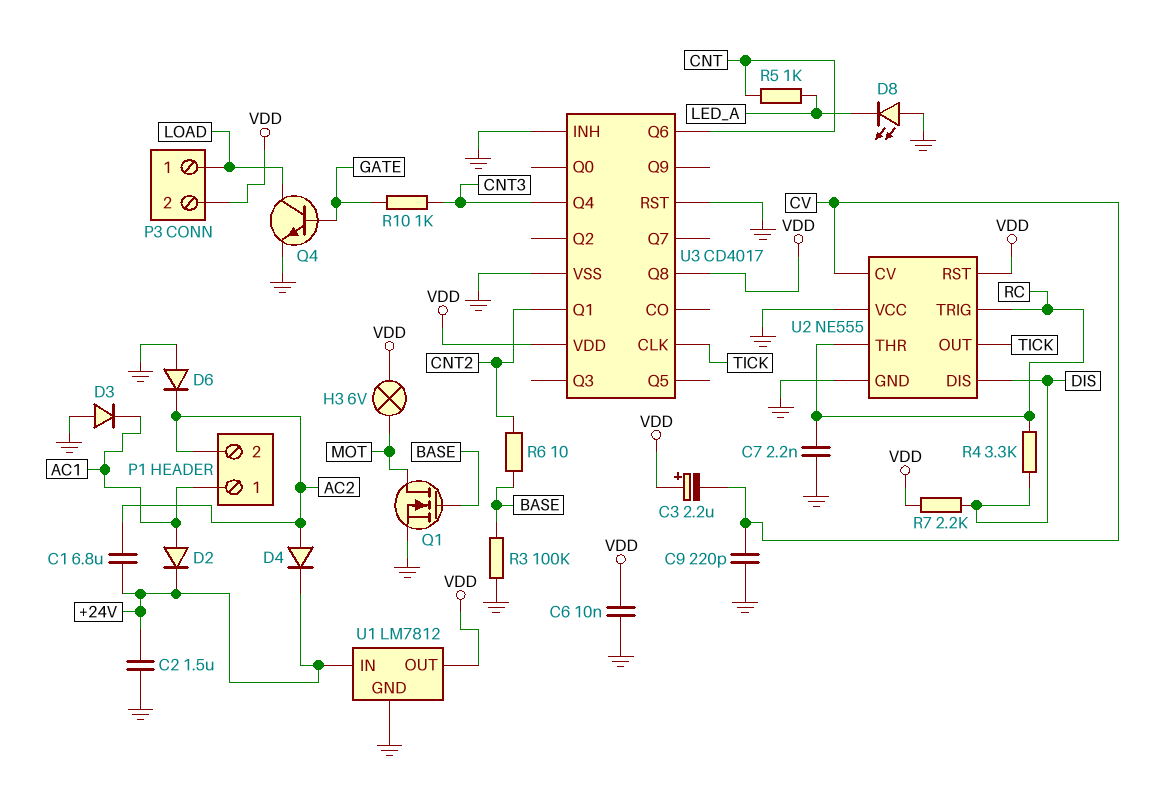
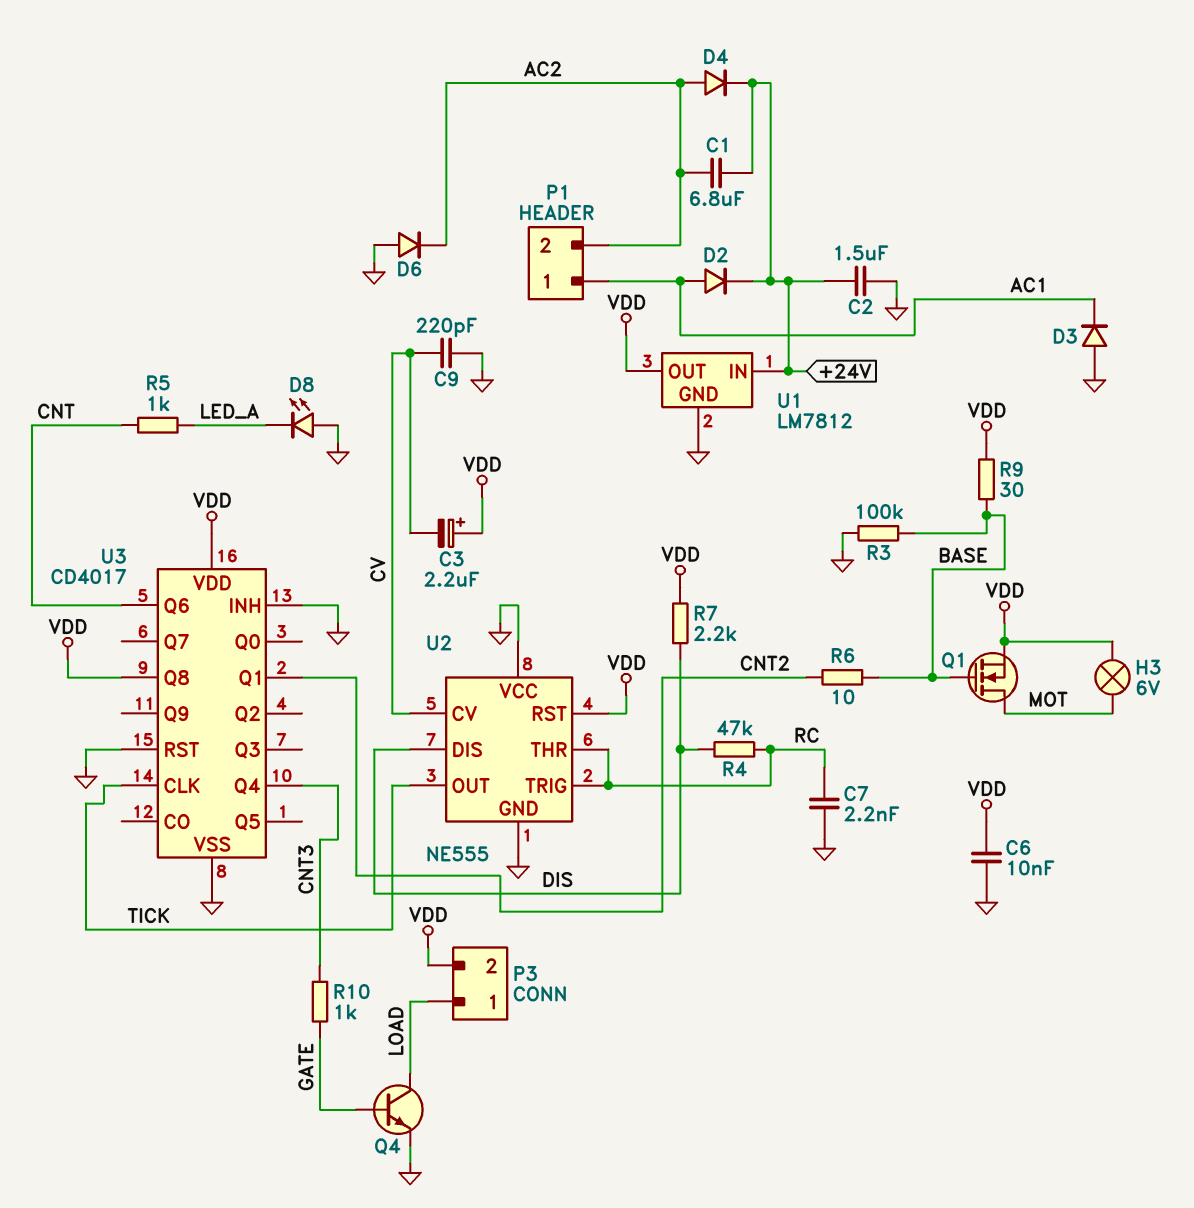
Q1: NMOS (G BASE, D MOT, S GND) -> NMOS (G BASE, D MOT, S VDD)
R4: 3.3k (DIS, RC) -> 47k (DIS, RC)
R9: none -> 30 (BASE, VDD)

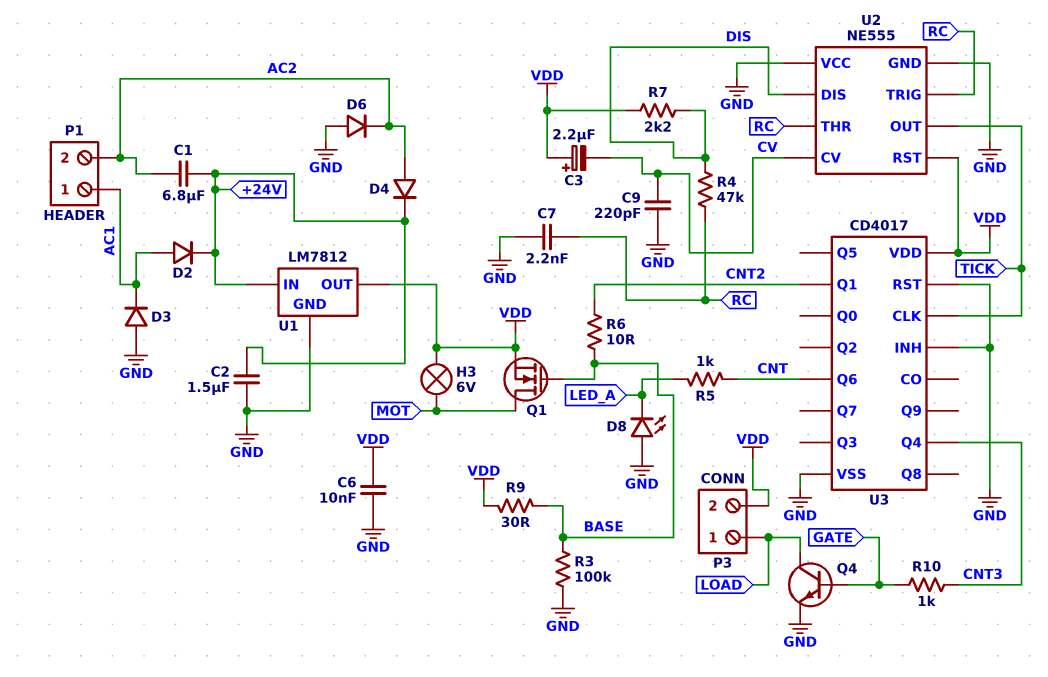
U3 pin Q8: VDD -> none

